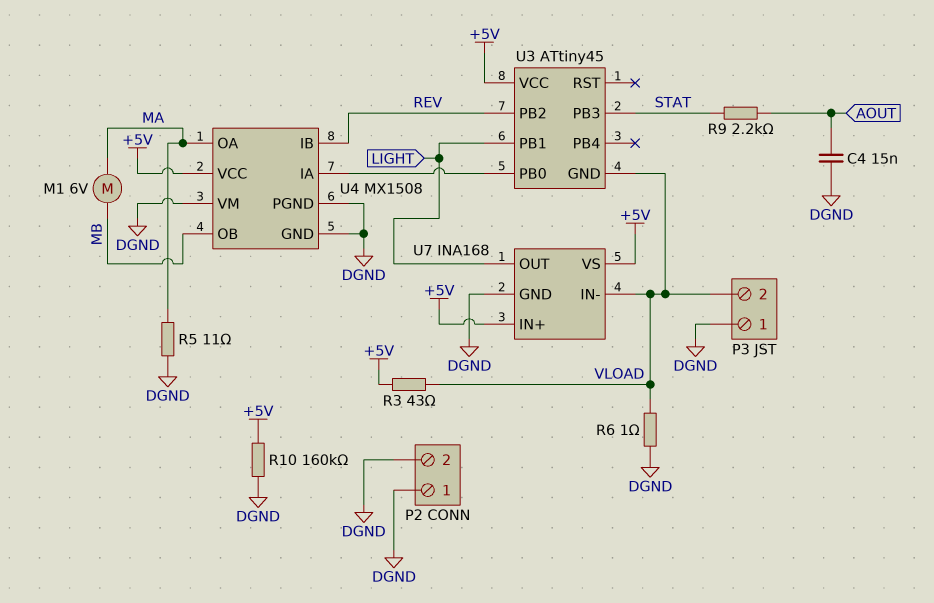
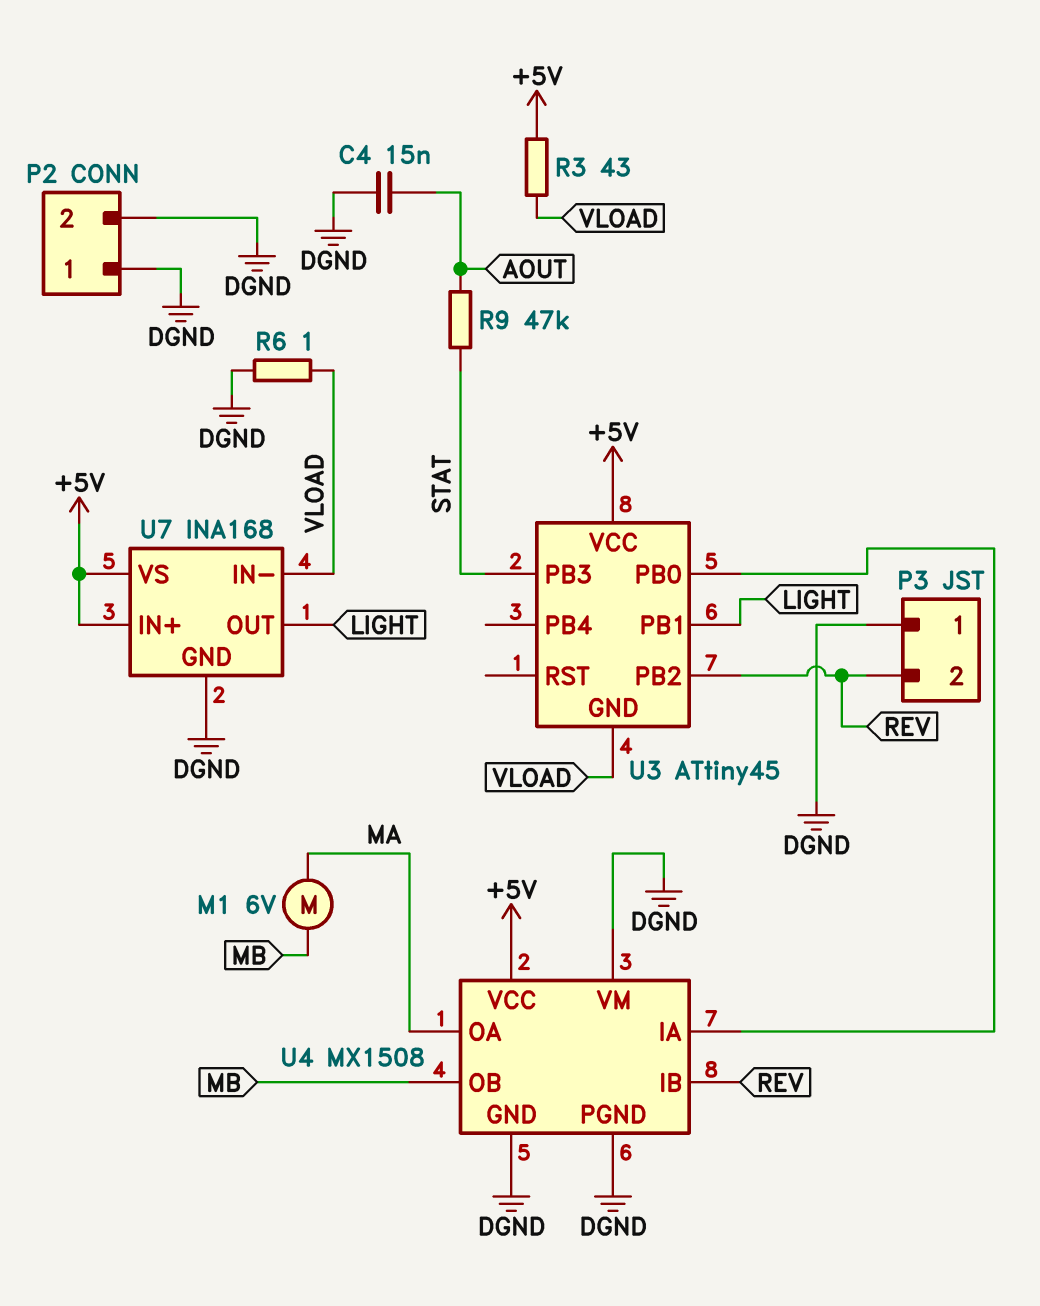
P3 pin 2: VLOAD -> REV
R5: 11 (DGND, MA) -> none
R9: 2.2k (AOUT, STAT) -> 47k (AOUT, STAT)
R10: 160k (+5V, DGND) -> none

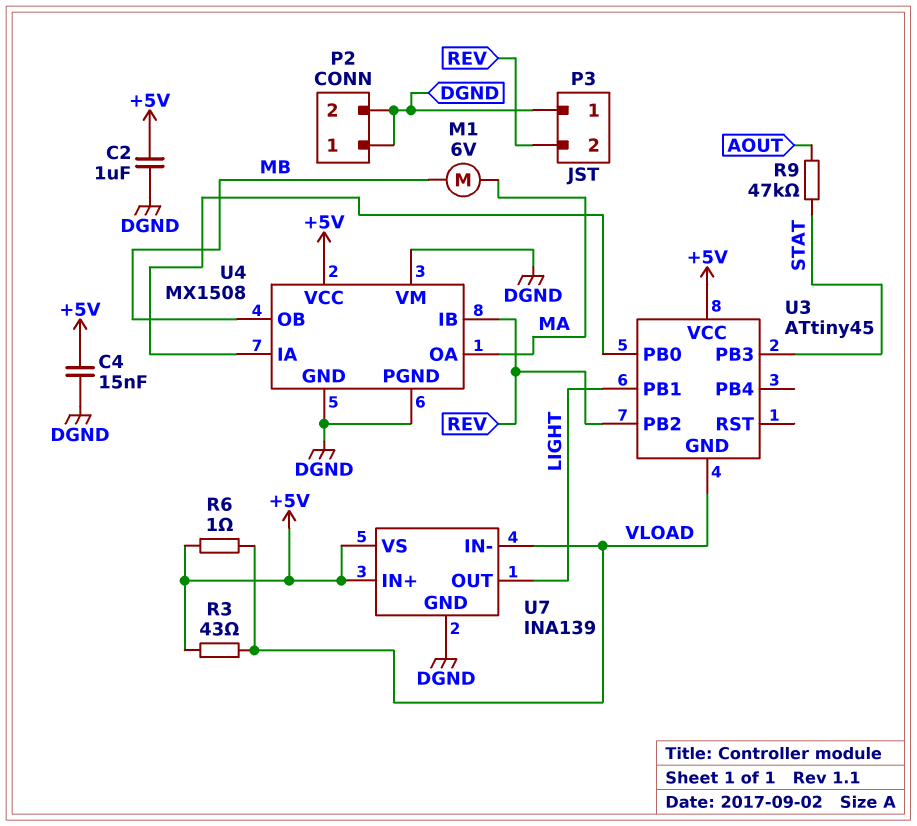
C2: none -> 1uF (+5V, DGND)
C4: 15nF (AOUT, DGND) -> 15nF (+5V, DGND)
R6: 1 (DGND, VLOAD) -> 1 (+5V, VLOAD)
U7: INA168 -> INA139

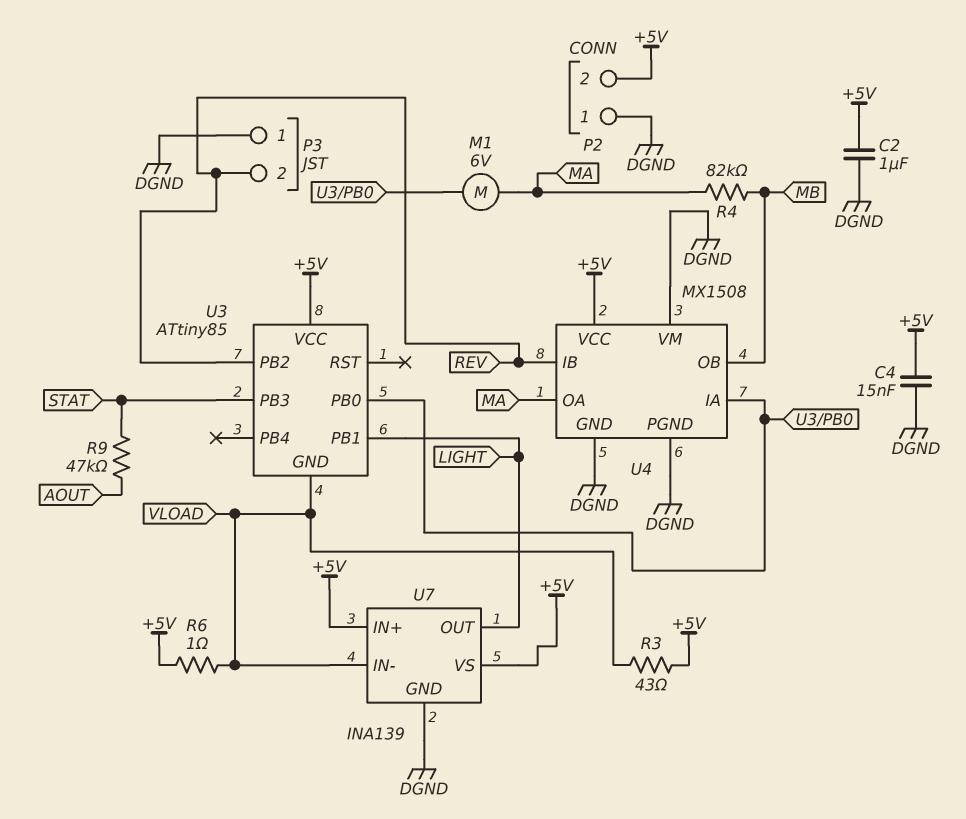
M1: motor 6V (MA, MB) -> motor 6V (MA, U3/PB0)
P2 pin 2: DGND -> +5V
R4: none -> 82k (MA, MB)
U3: ATtiny45 -> ATtiny85

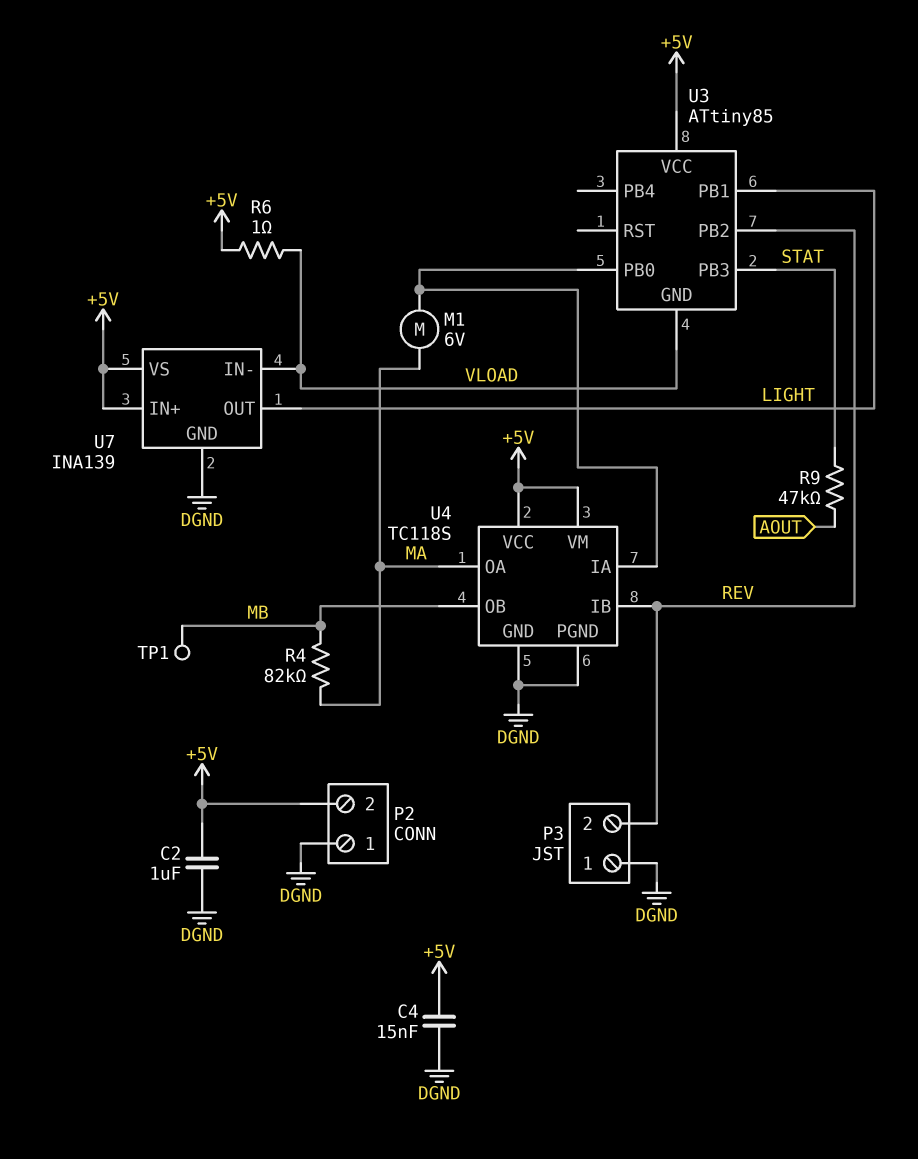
R3: 43 (+5V, VLOAD) -> none
TP1: none -> test point (MB)
U4: MX1508 -> TC118S
U4 pin VM: DGND -> +5V

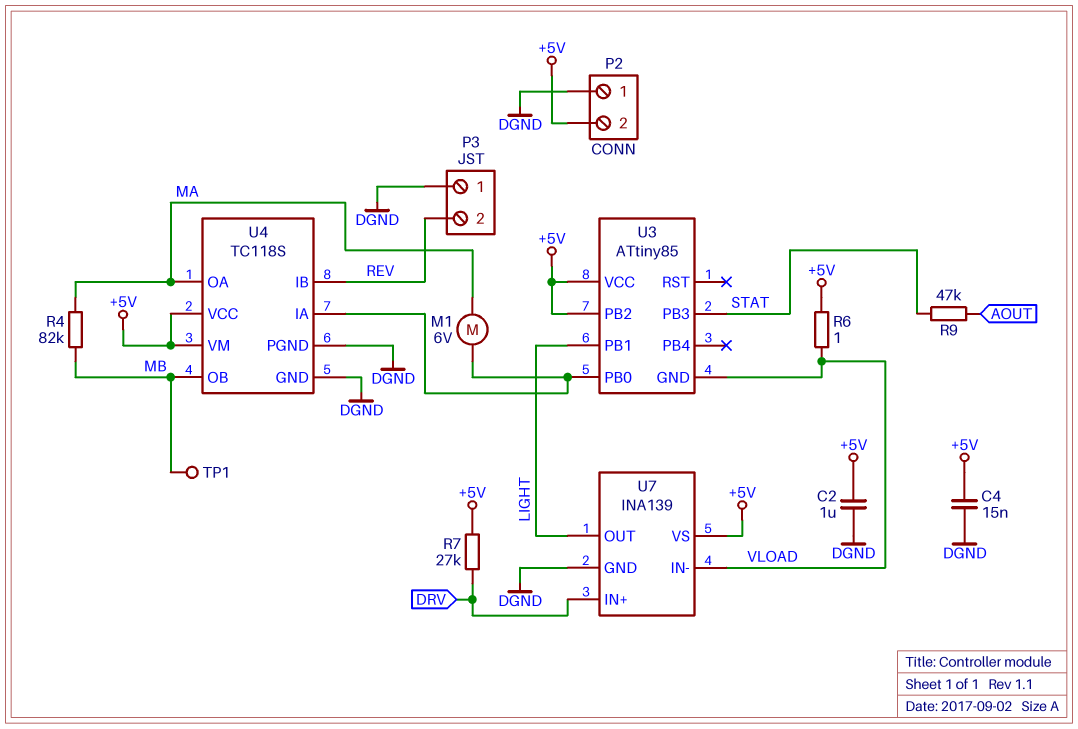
R7: none -> 27k (+5V, DRV)
U3 pin PB2: REV -> +5V
U7 pin IN+: +5V -> DRV

